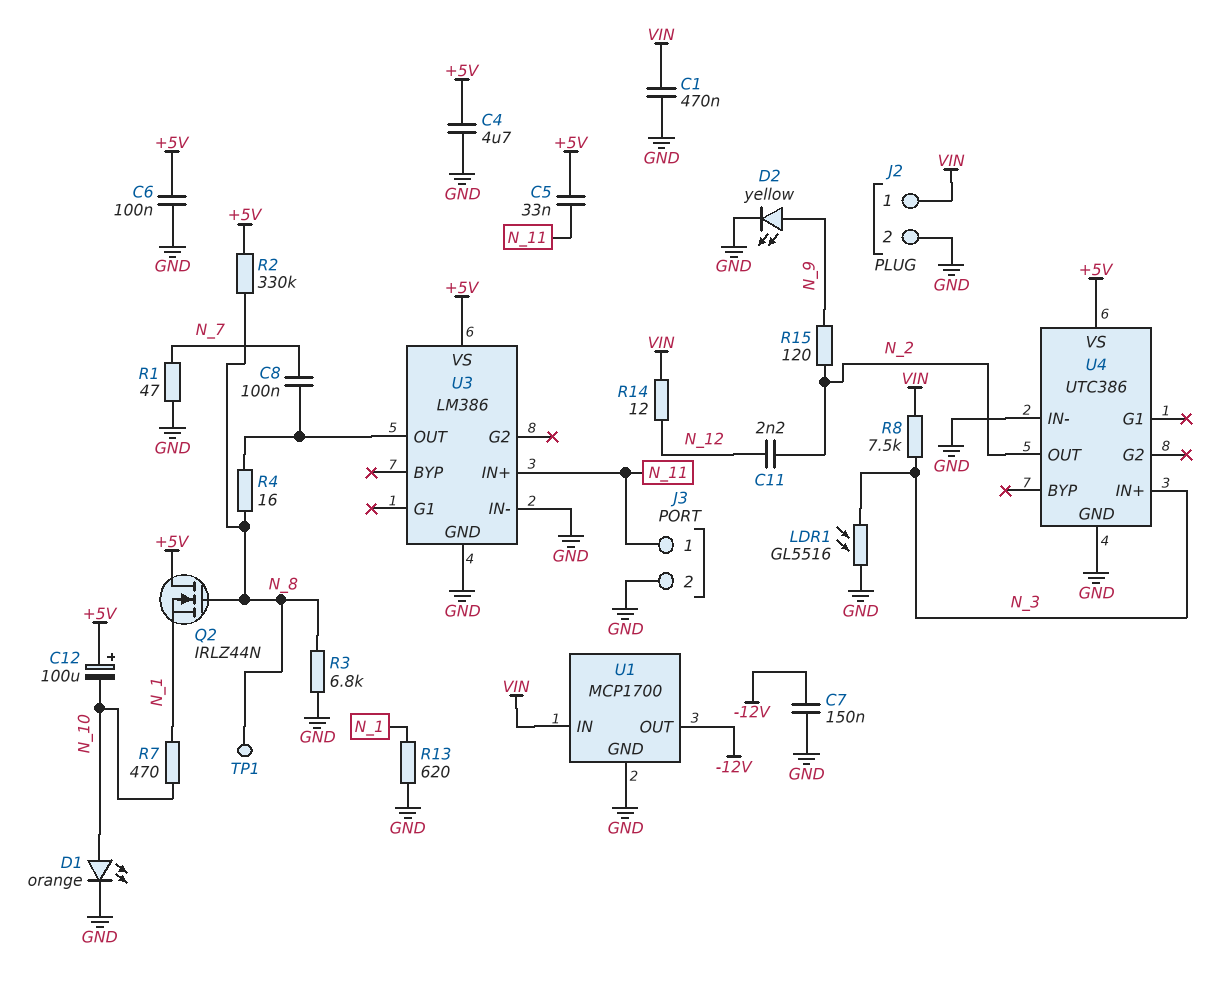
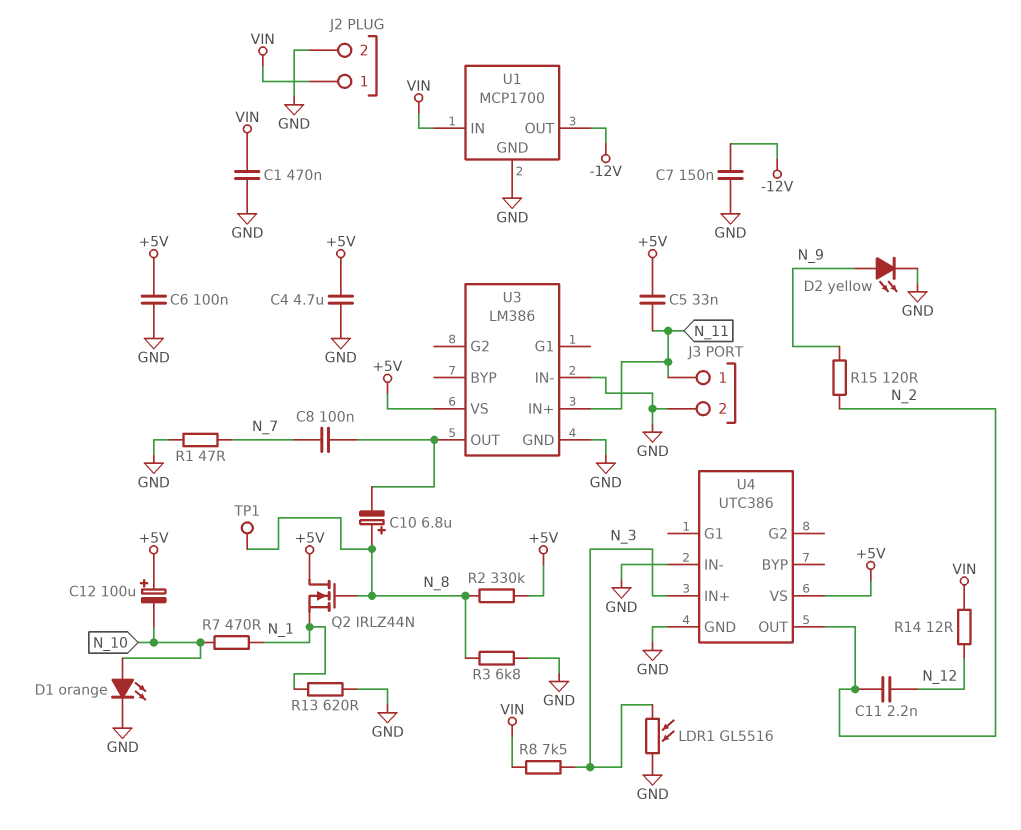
C10: none -> 6.8uF (plus N_8, minus U3/OUT)
R4: 16 (N_8, U3/OUT) -> none

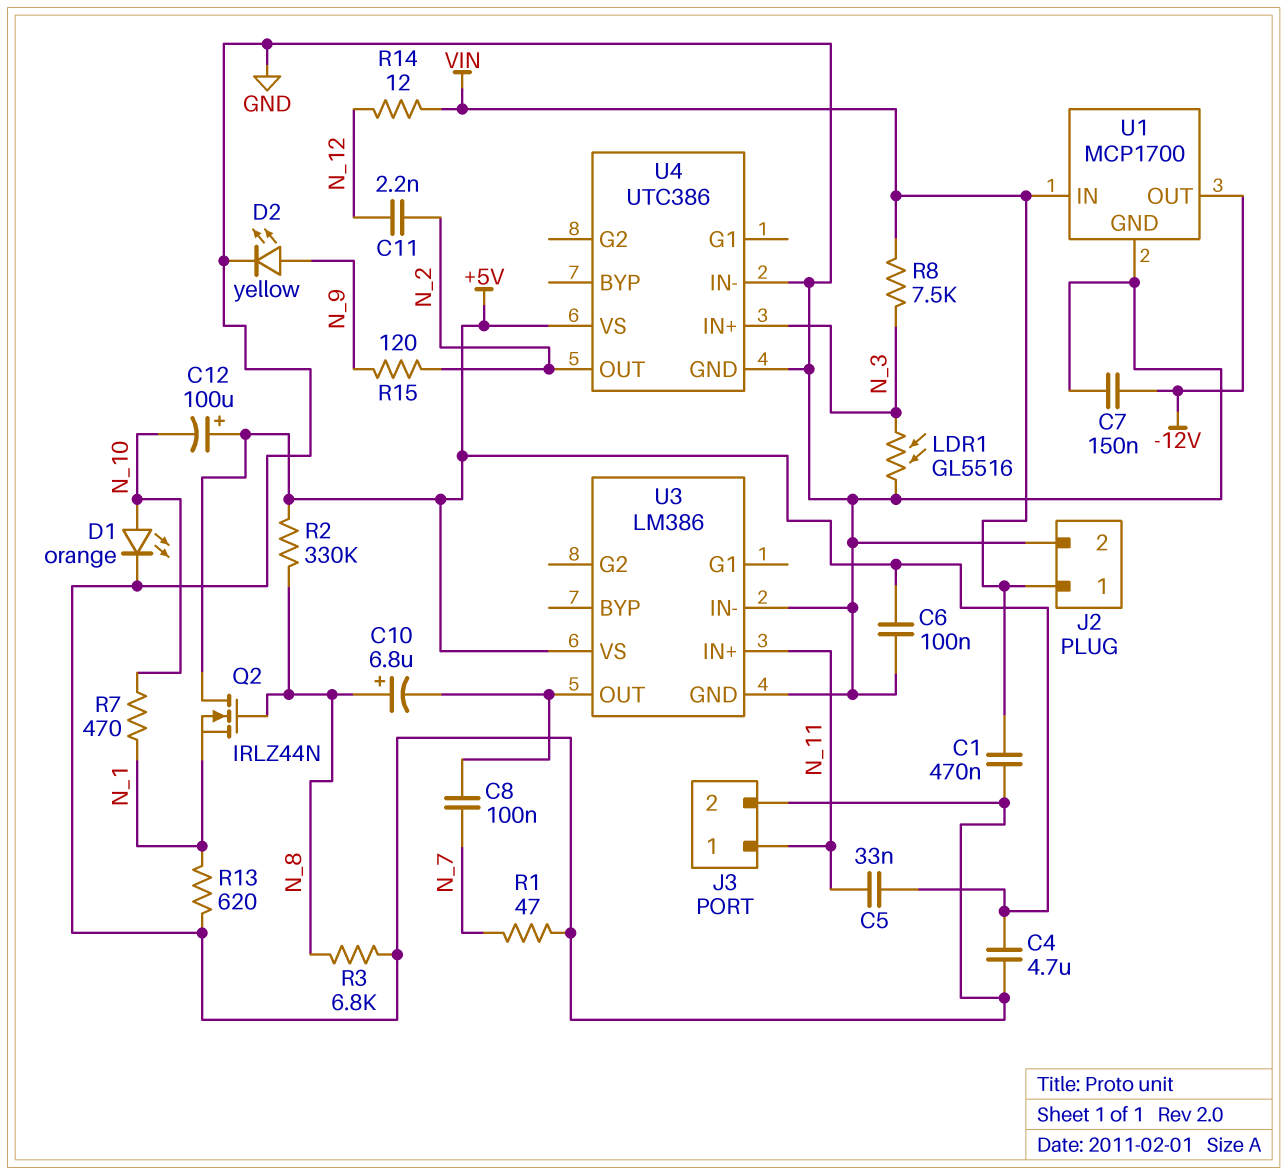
TP1: test point (N_8) -> none

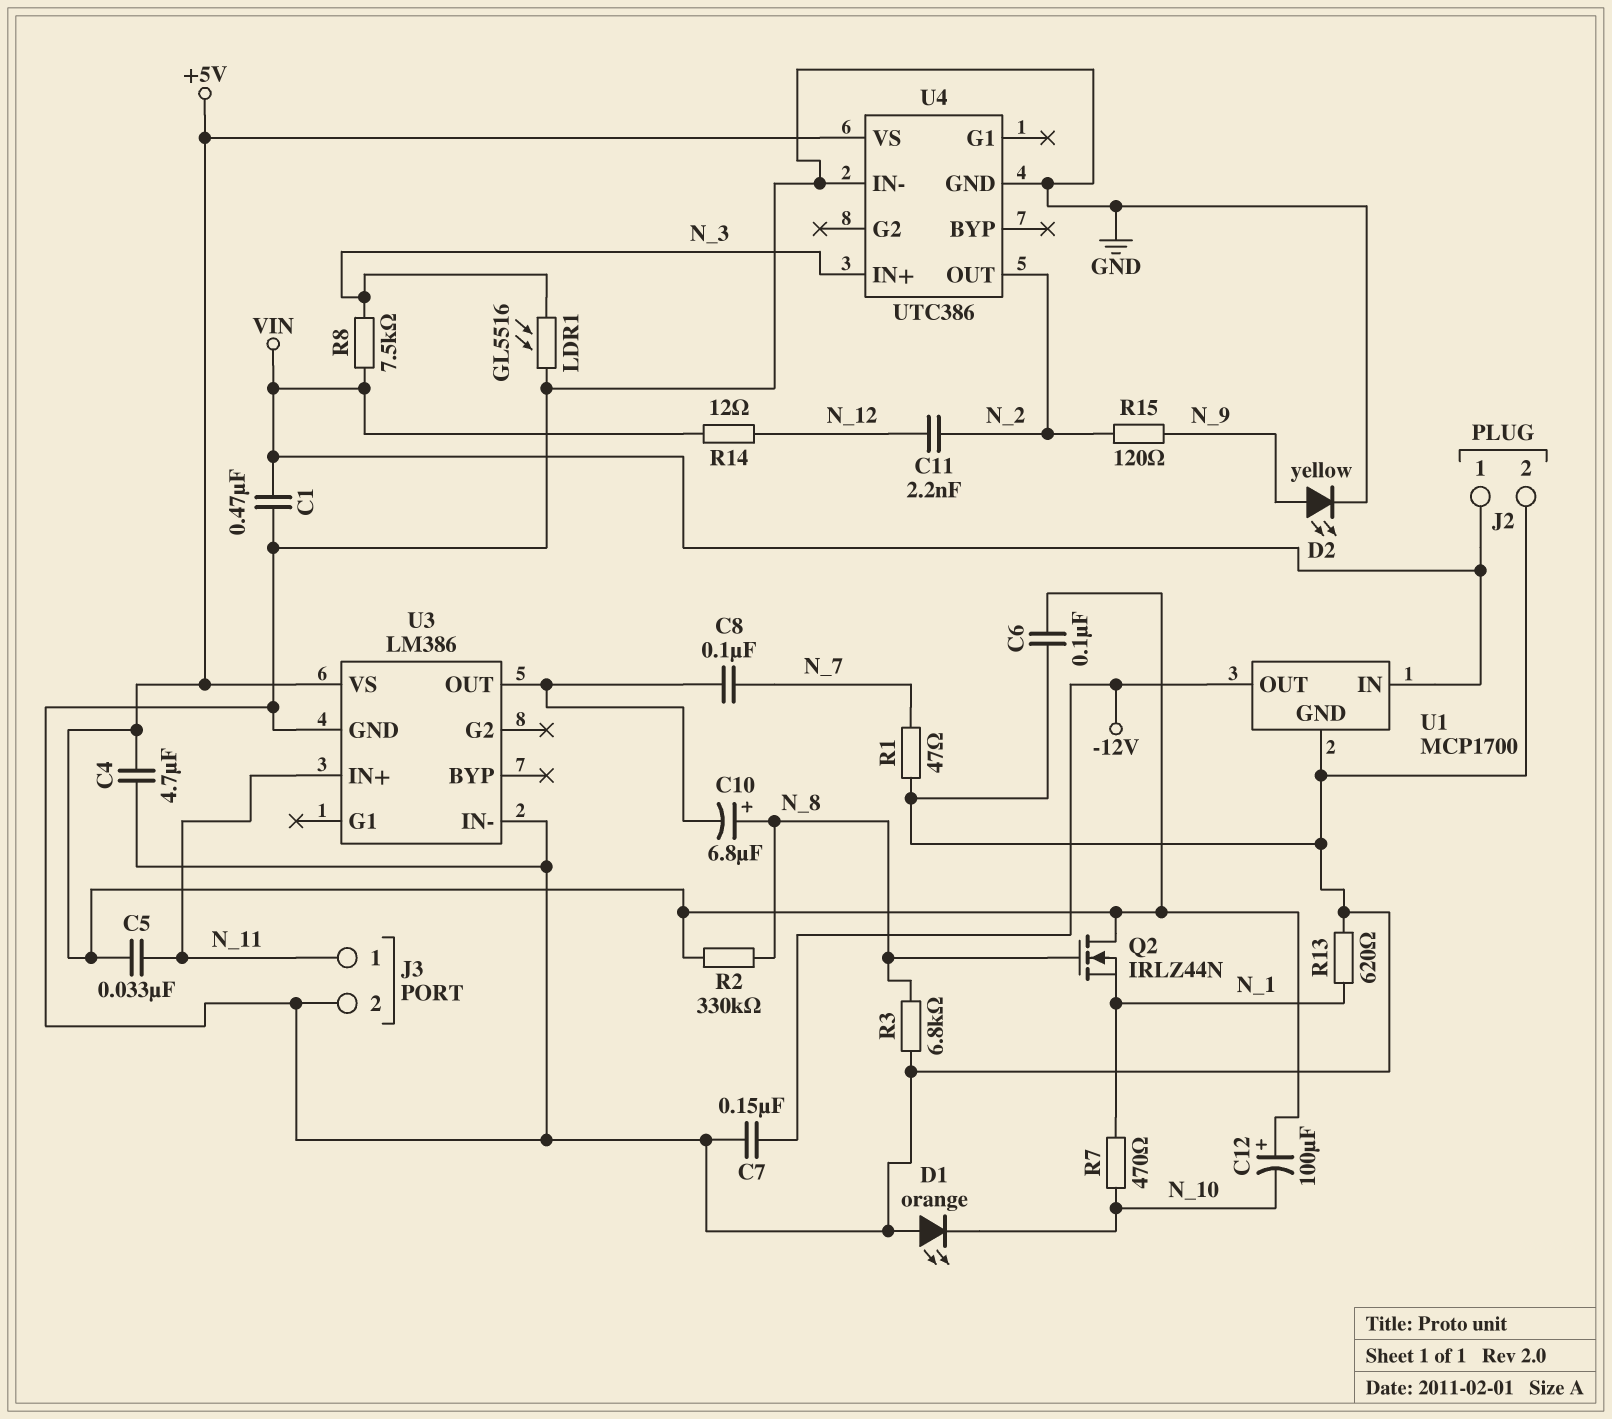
D1: LED orange (A N_10, K GND) -> LED orange (A GND, K N_10)

